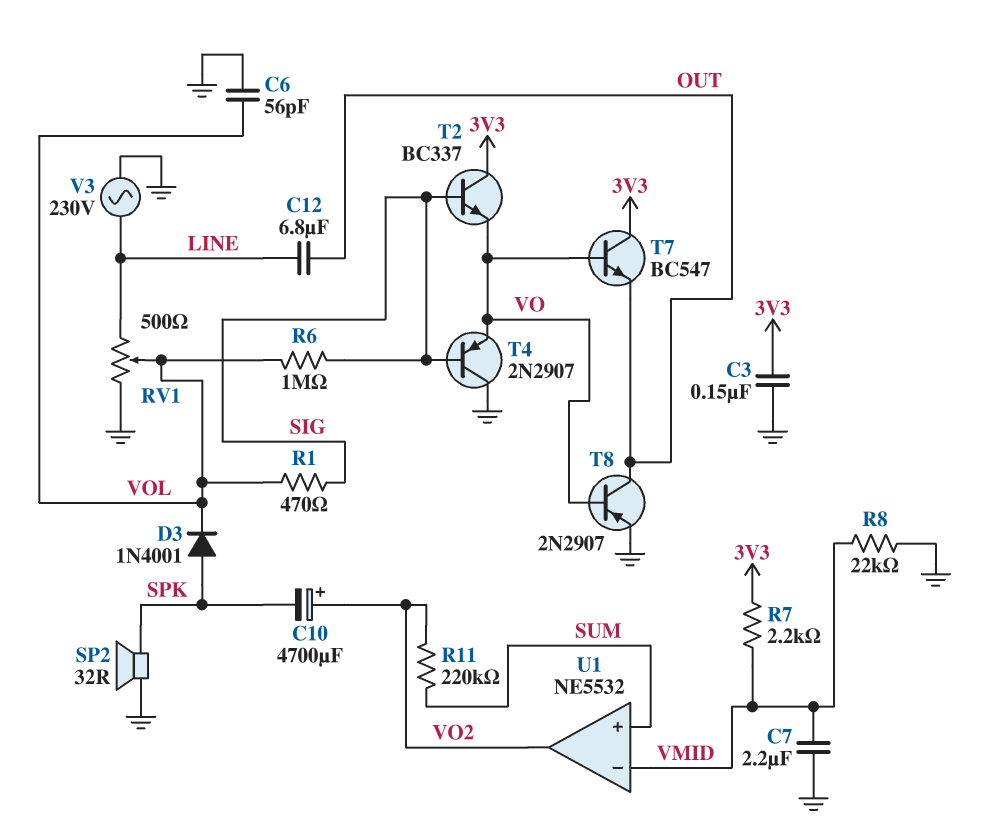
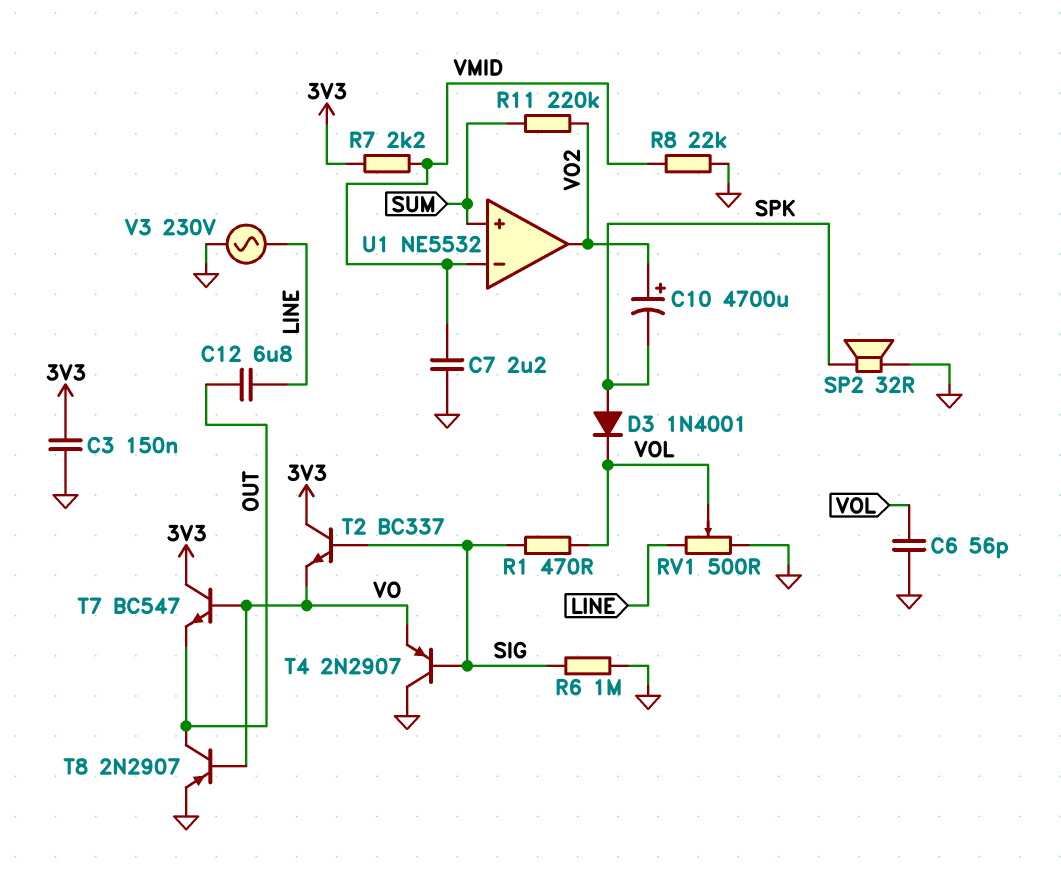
R6: 1M (SIG, VOL) -> 1M (GND, SIG)

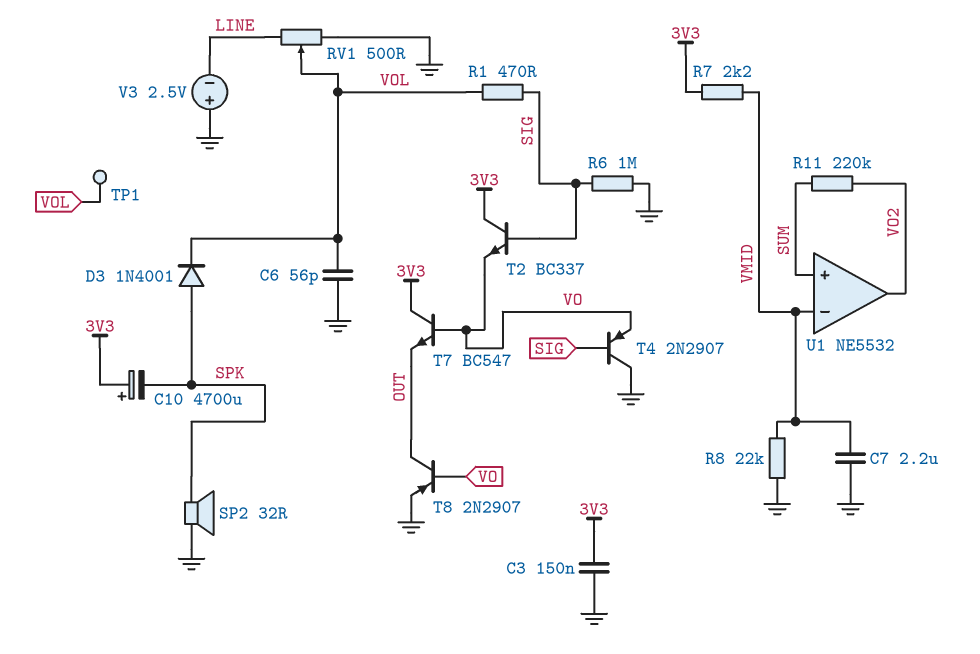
C10: 4700uF (plus VO2, minus SPK) -> 4700uF (plus 3V3, minus SPK)
C12: 6.8uF (LINE, OUT) -> none
TP1: none -> test point (VOL)
V3: AC 230V (GND, LINE) -> 2.5V (plus GND, minus LINE)

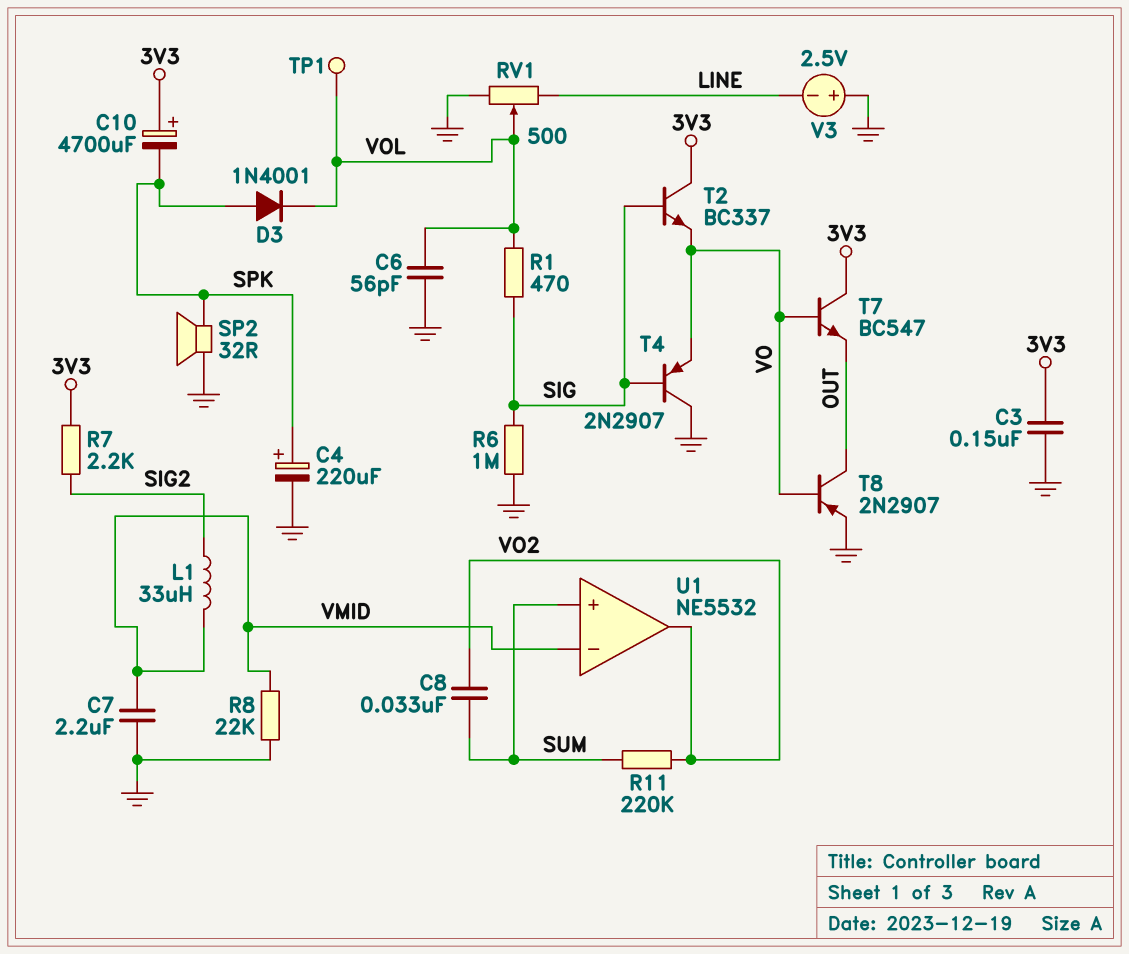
C4: none -> 220uF (plus SPK, minus GND)
C8: none -> 33nF (SUM, VO2)
L1: none -> 33uH (SIG2, VMID)
R7: 2.2k (3V3, VMID) -> 2.2k (3V3, SIG2)

